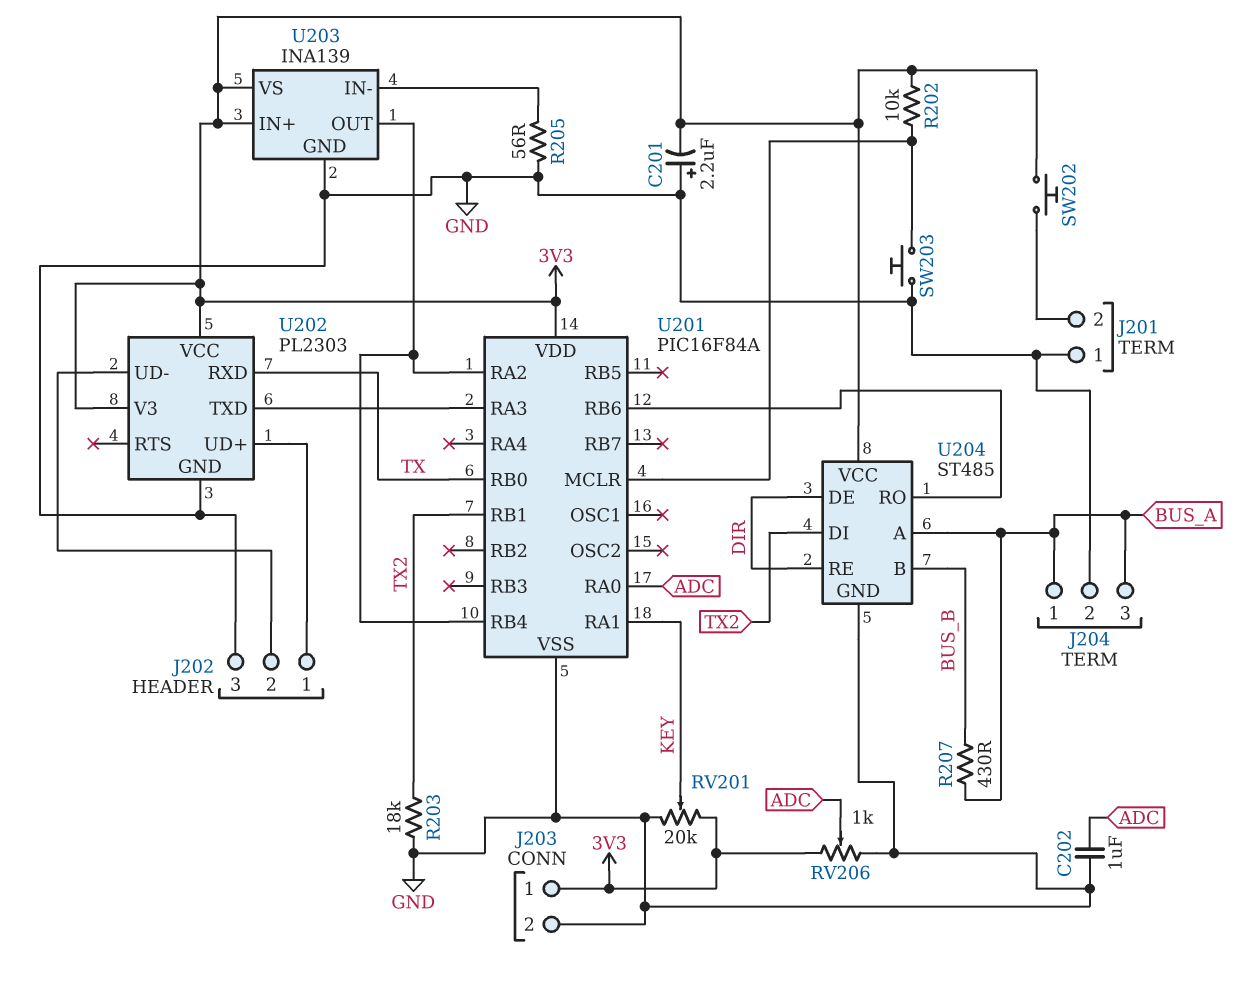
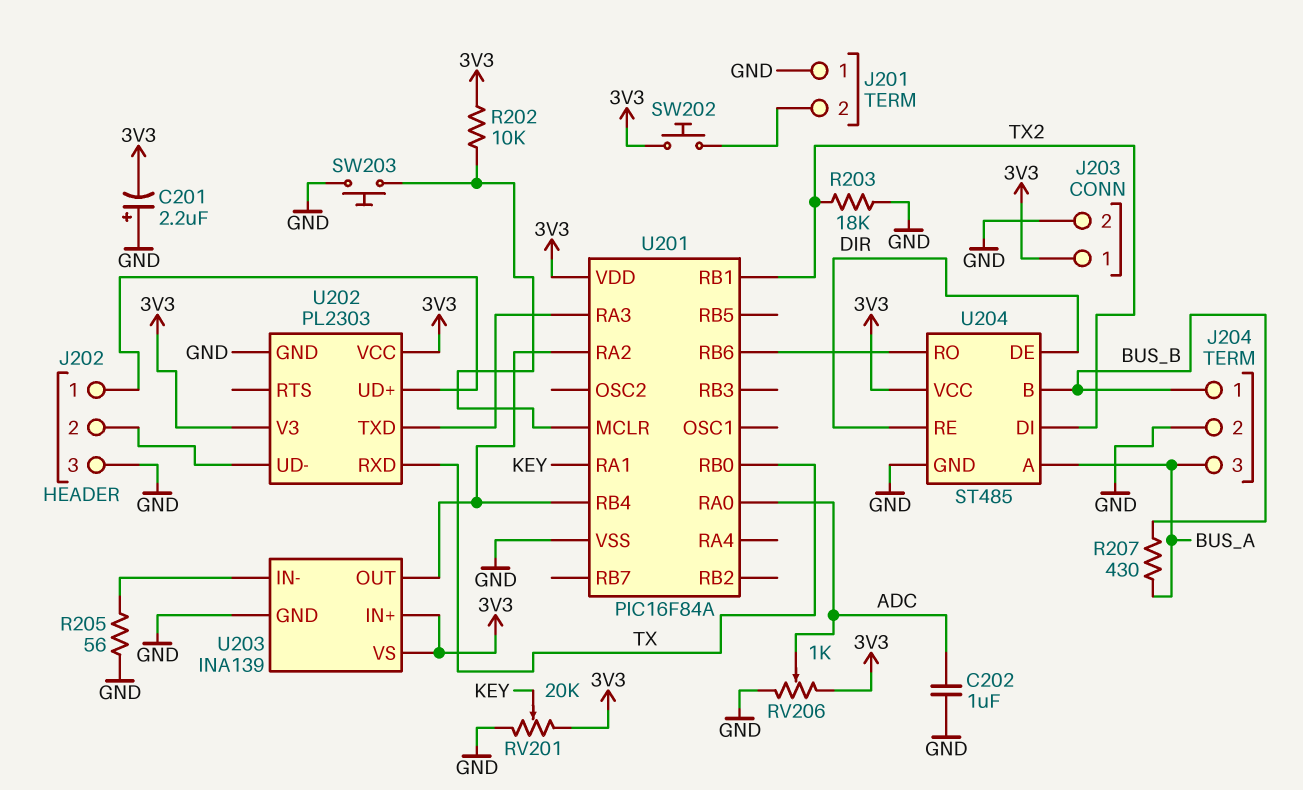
J204 pin 1: BUS_A -> BUS_B

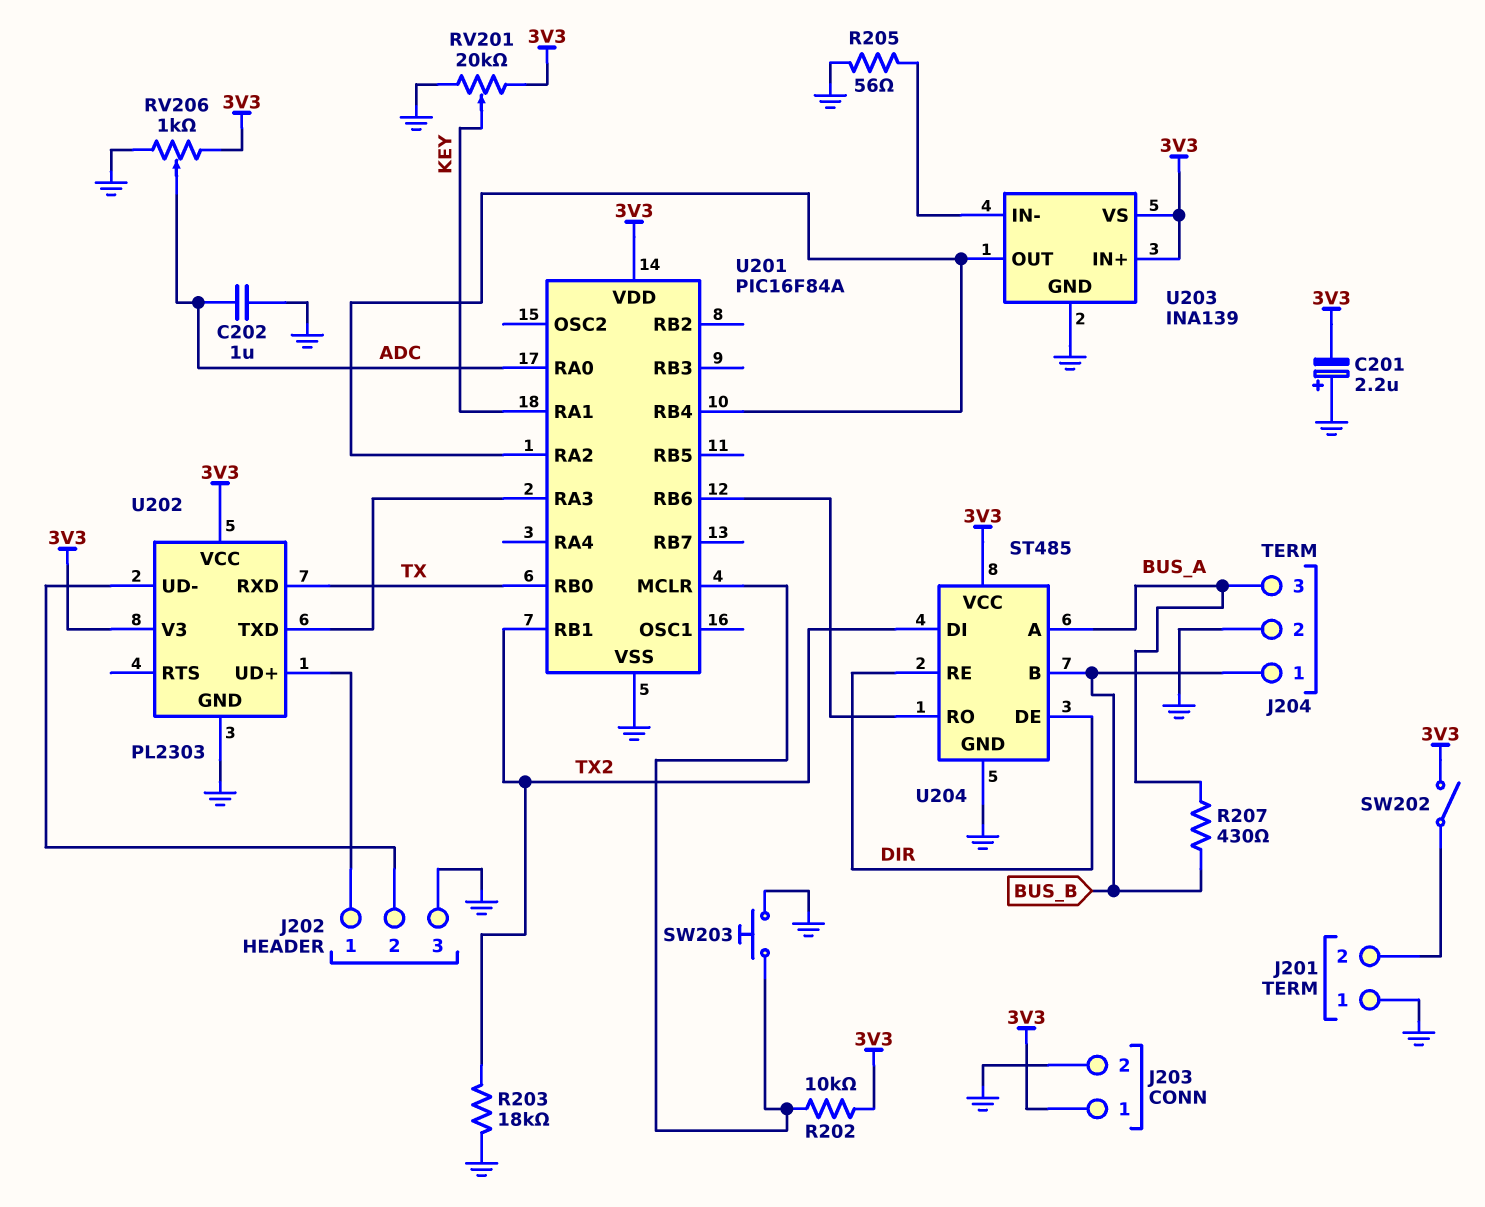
SW202: button (3V3, J201/2) -> switch (3V3, J201/2)

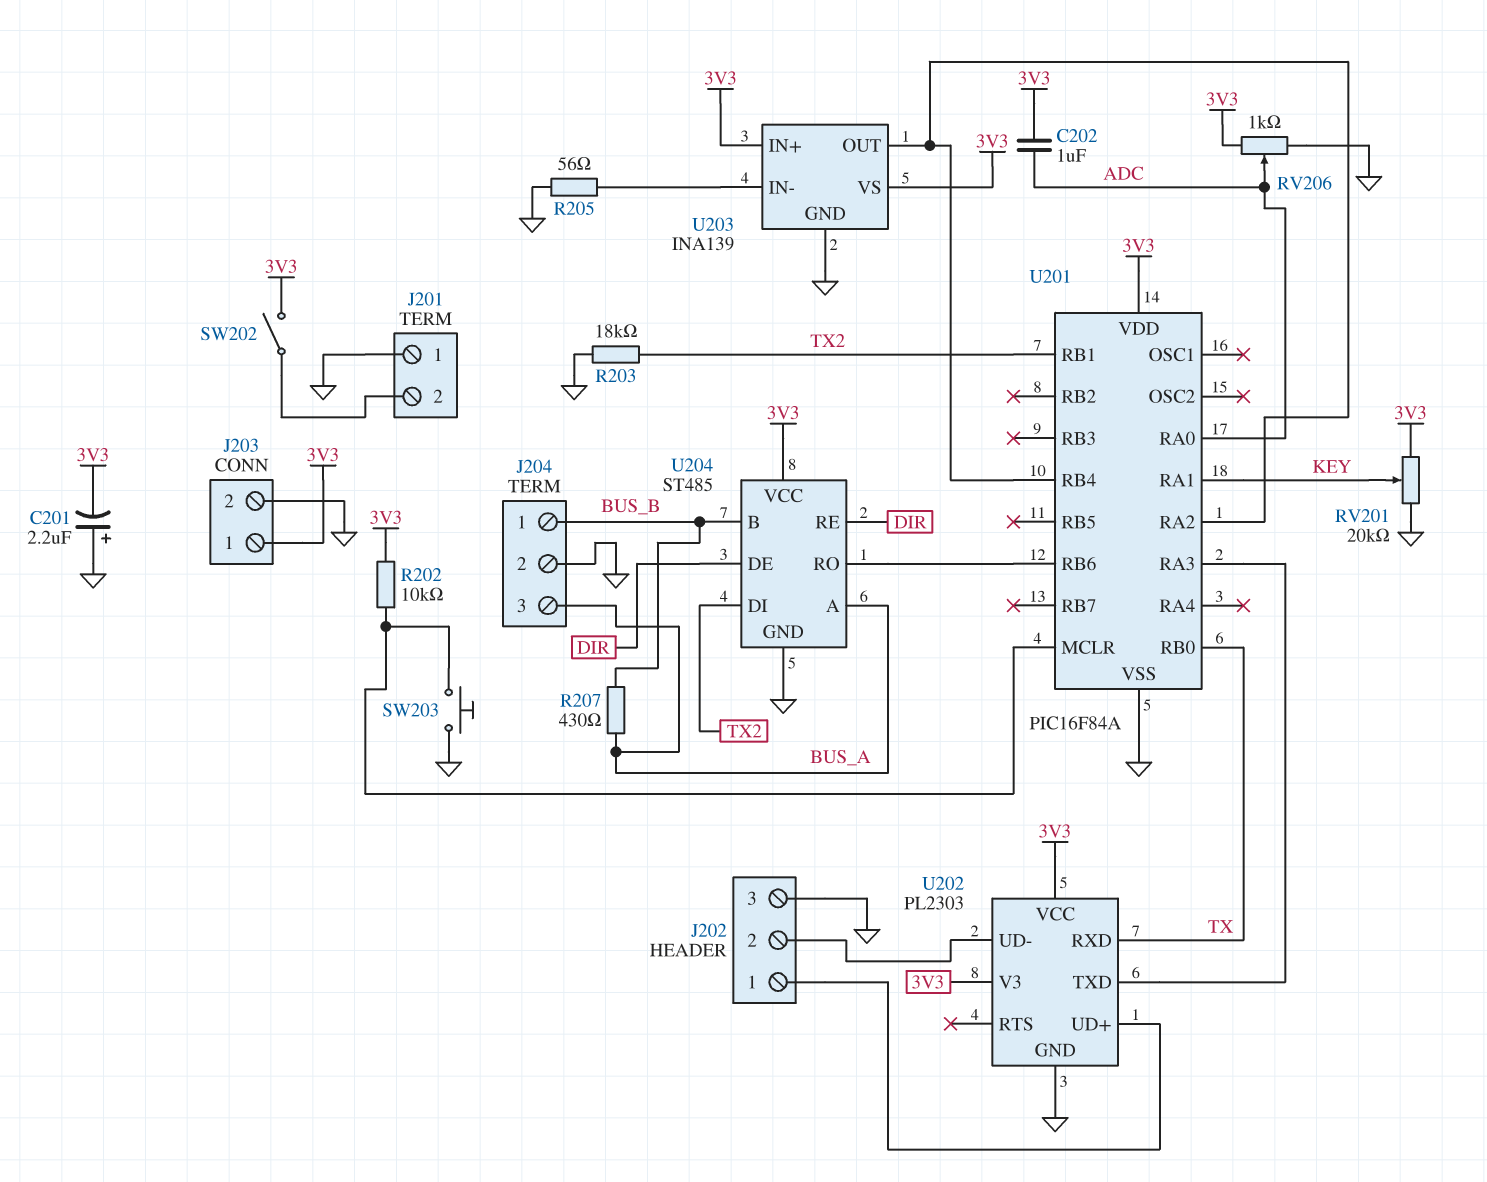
C202: 1uF (ADC, GND) -> 1uF (3V3, ADC)

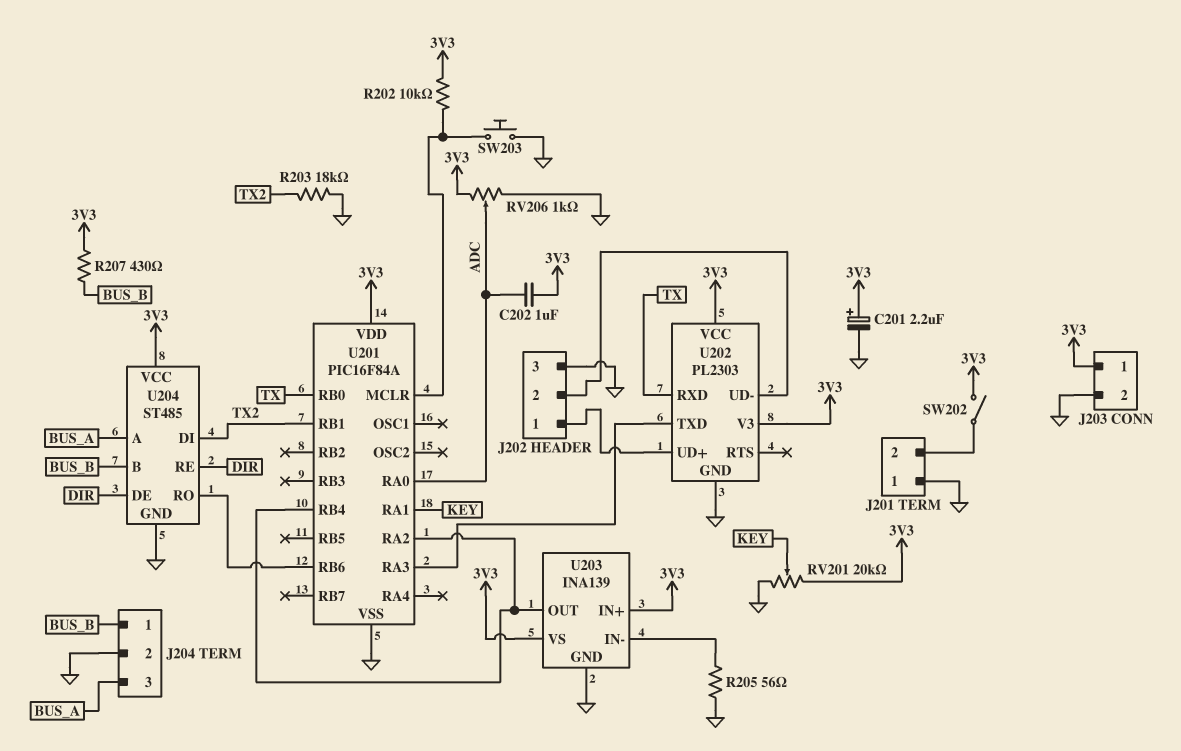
C201: 2.2uF (plus GND, minus 3V3) -> 2.2uF (plus 3V3, minus GND)
R207: 430 (BUS_A, BUS_B) -> 430 (3V3, BUS_B)

